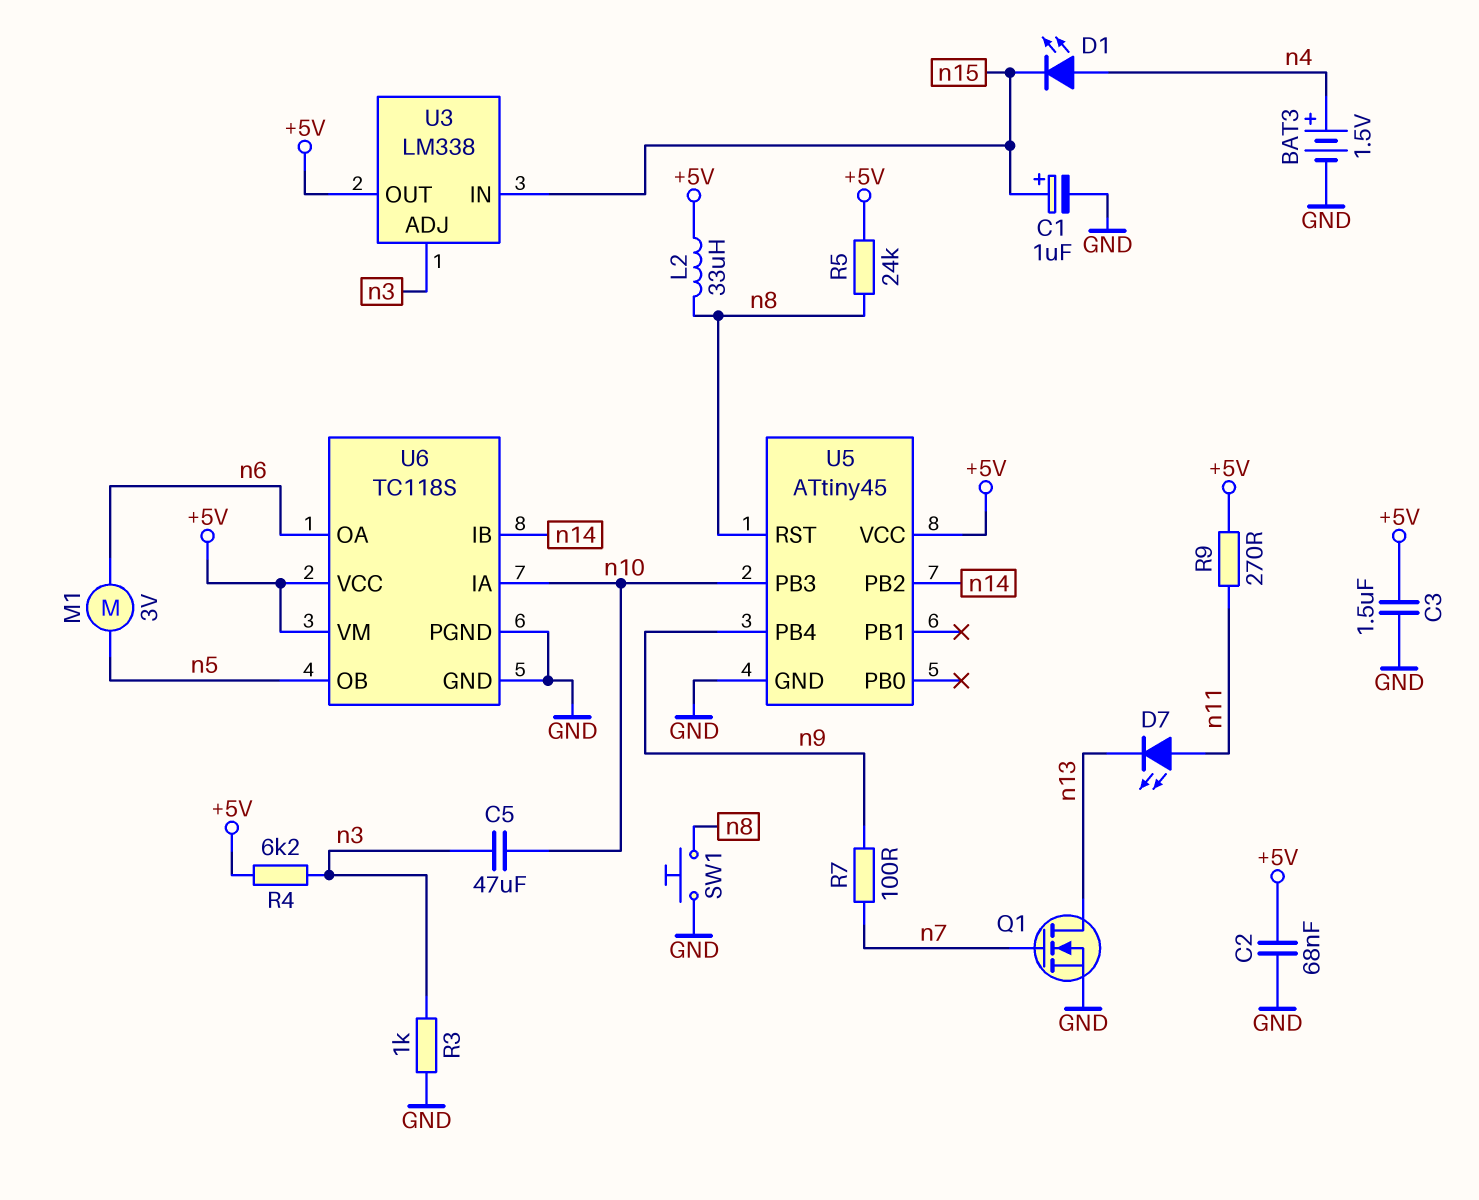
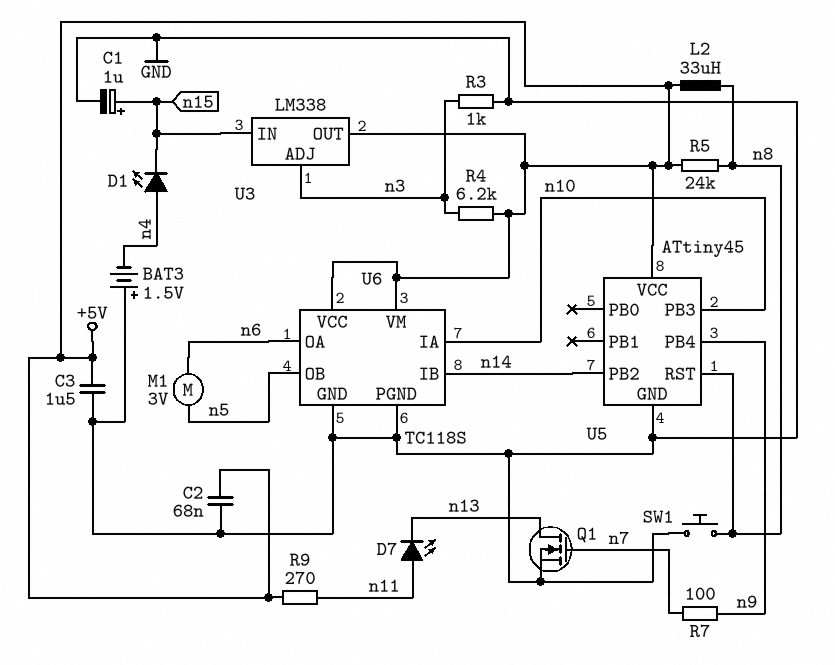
BAT3: 1.5V (plus n4, minus GND) -> 1.5V (plus GND, minus n4)
C5: 47uF (n3, n10) -> none

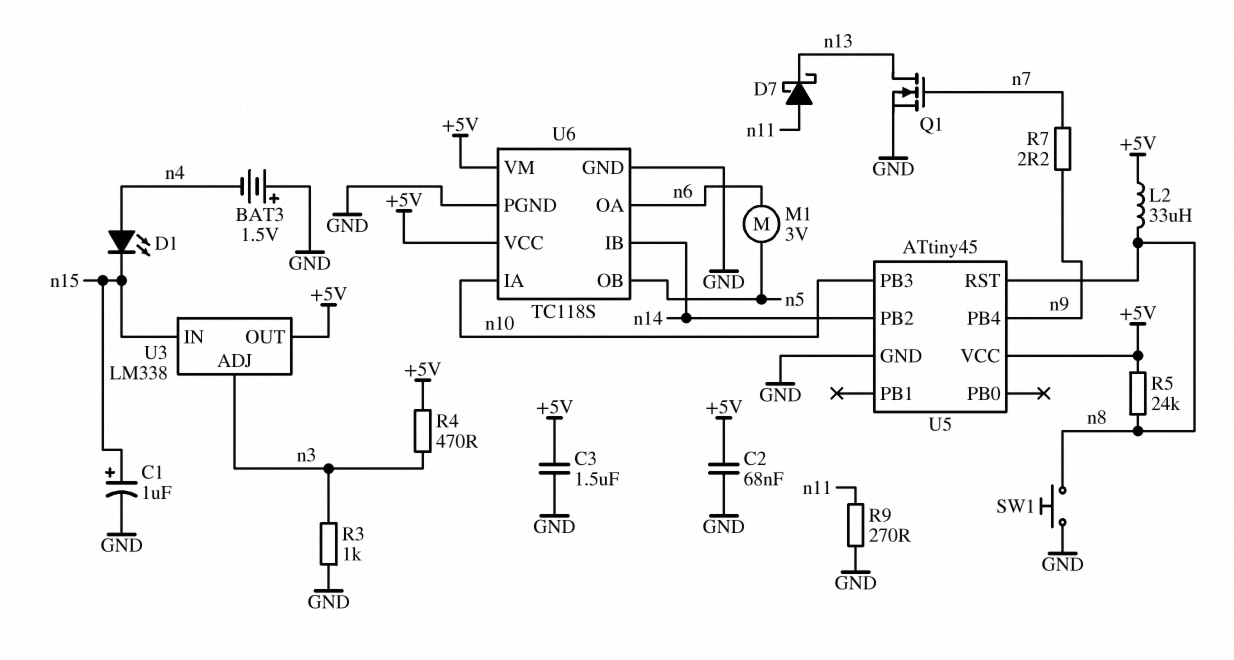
D7: LED (A n11, K n13) -> schottky (A n11, K n13)
R4: 6.2k (+5V, n3) -> 470 (+5V, n3)
R7: 100 (n7, n9) -> 2.2 (n7, n9)
R9: 270 (+5V, n11) -> 270 (GND, n11)

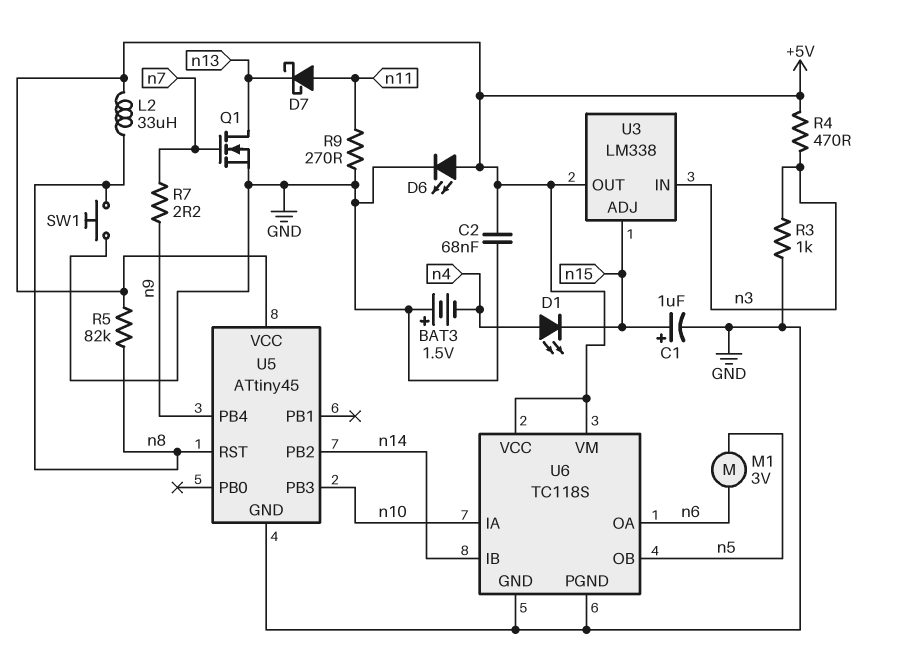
C3: 1.5uF (+5V, GND) -> none
D6: none -> LED (A +5V, K GND)
R5: 24k (+5V, n8) -> 82k (+5V, n8)
U3 pin ADJ: n3 -> n15
U3 pin IN: n15 -> n3

